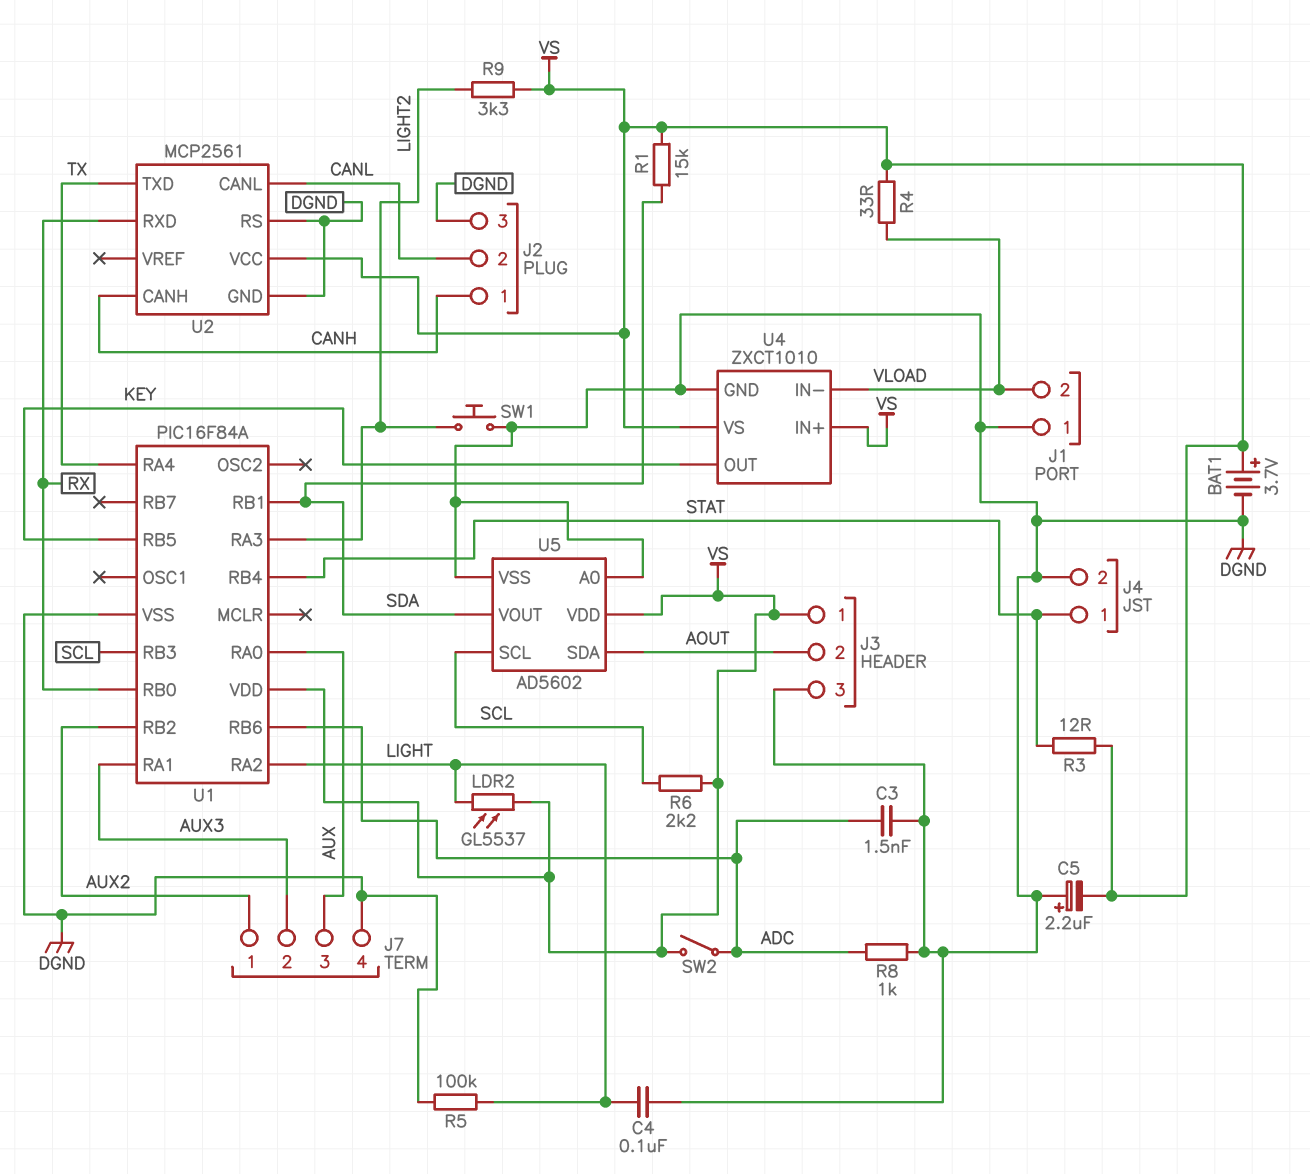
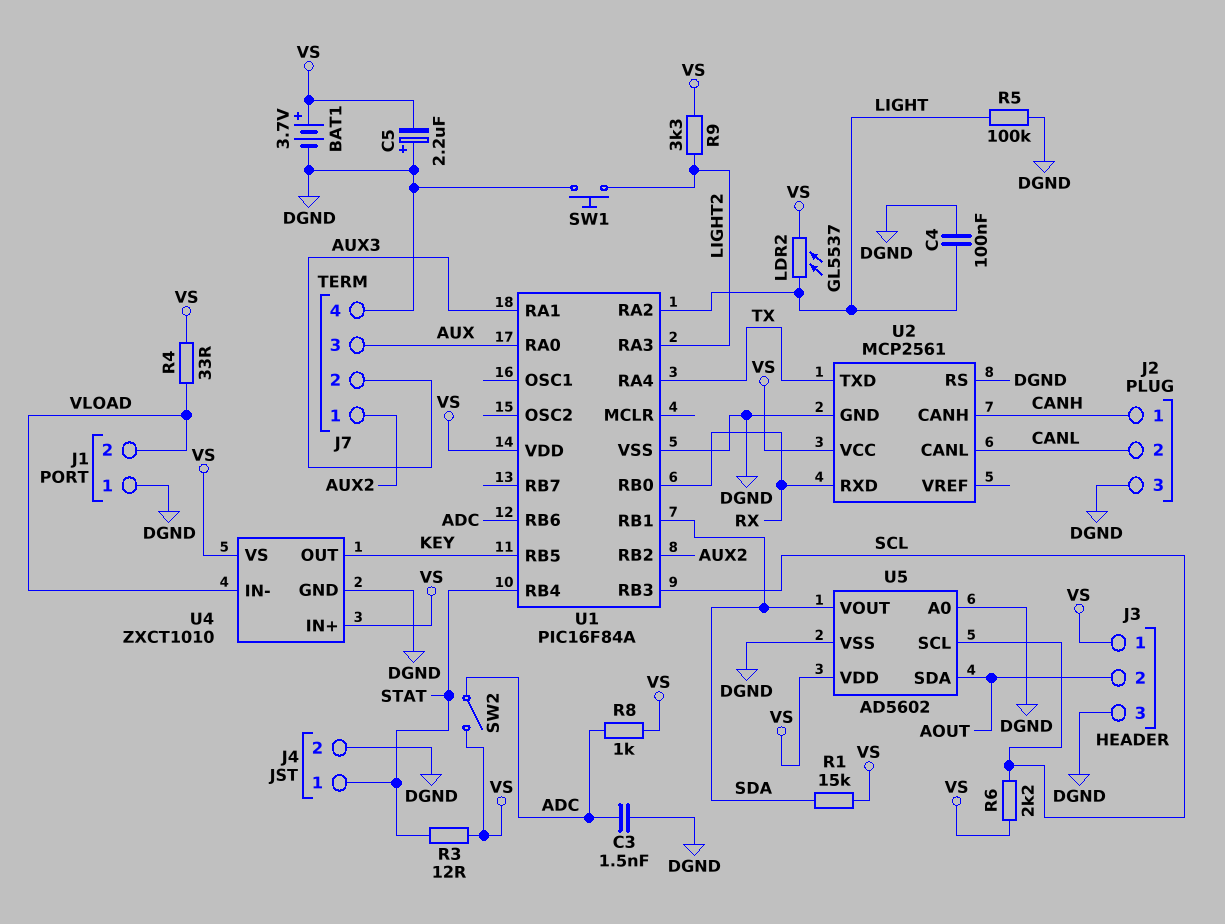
R8: 1k (ADC, DGND) -> 1k (ADC, VS)

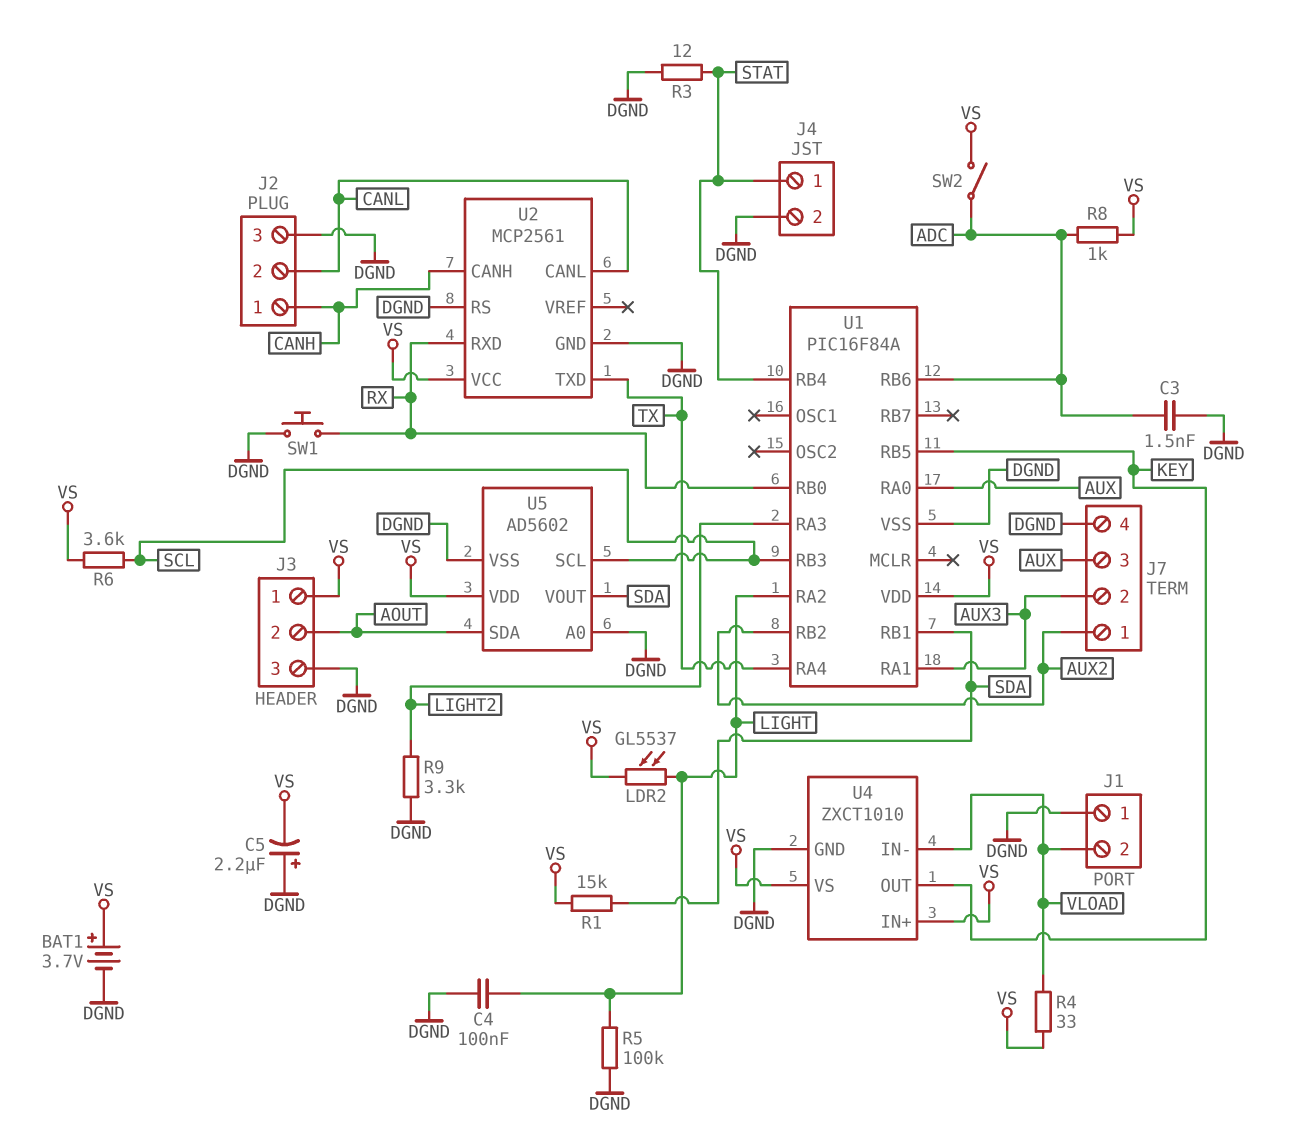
R3: 12 (STAT, VS) -> 12 (DGND, STAT)
R6: 2.2k (SCL, VS) -> 3.6k (SCL, VS)
R9: 3.3k (LIGHT2, VS) -> 3.3k (DGND, LIGHT2)
SW1: button (DGND, LIGHT2) -> button (DGND, RX)

